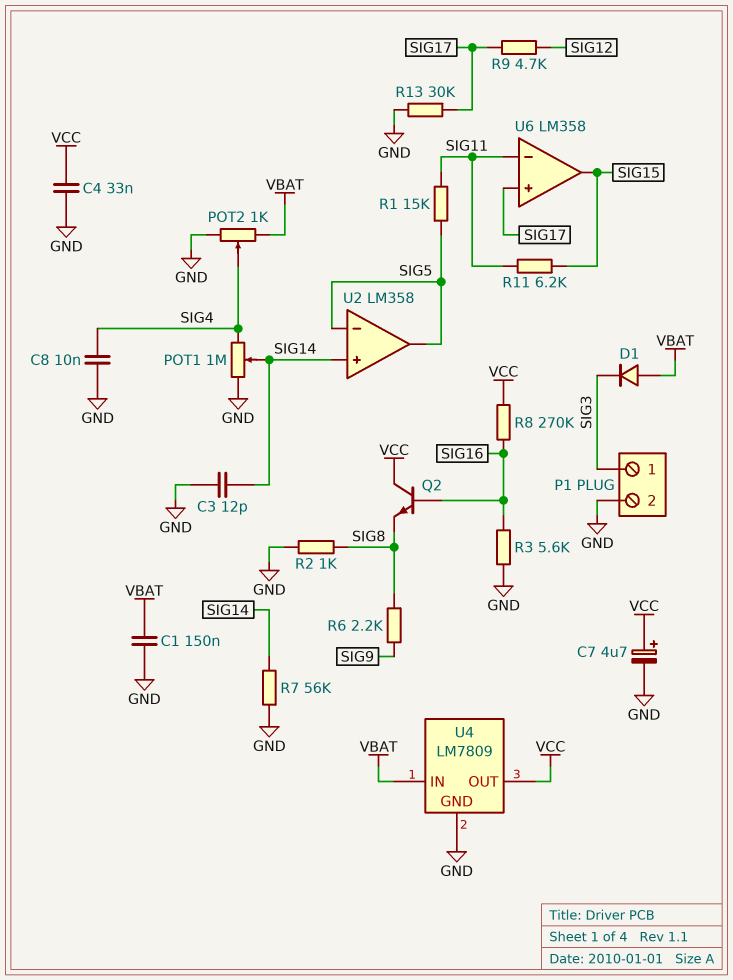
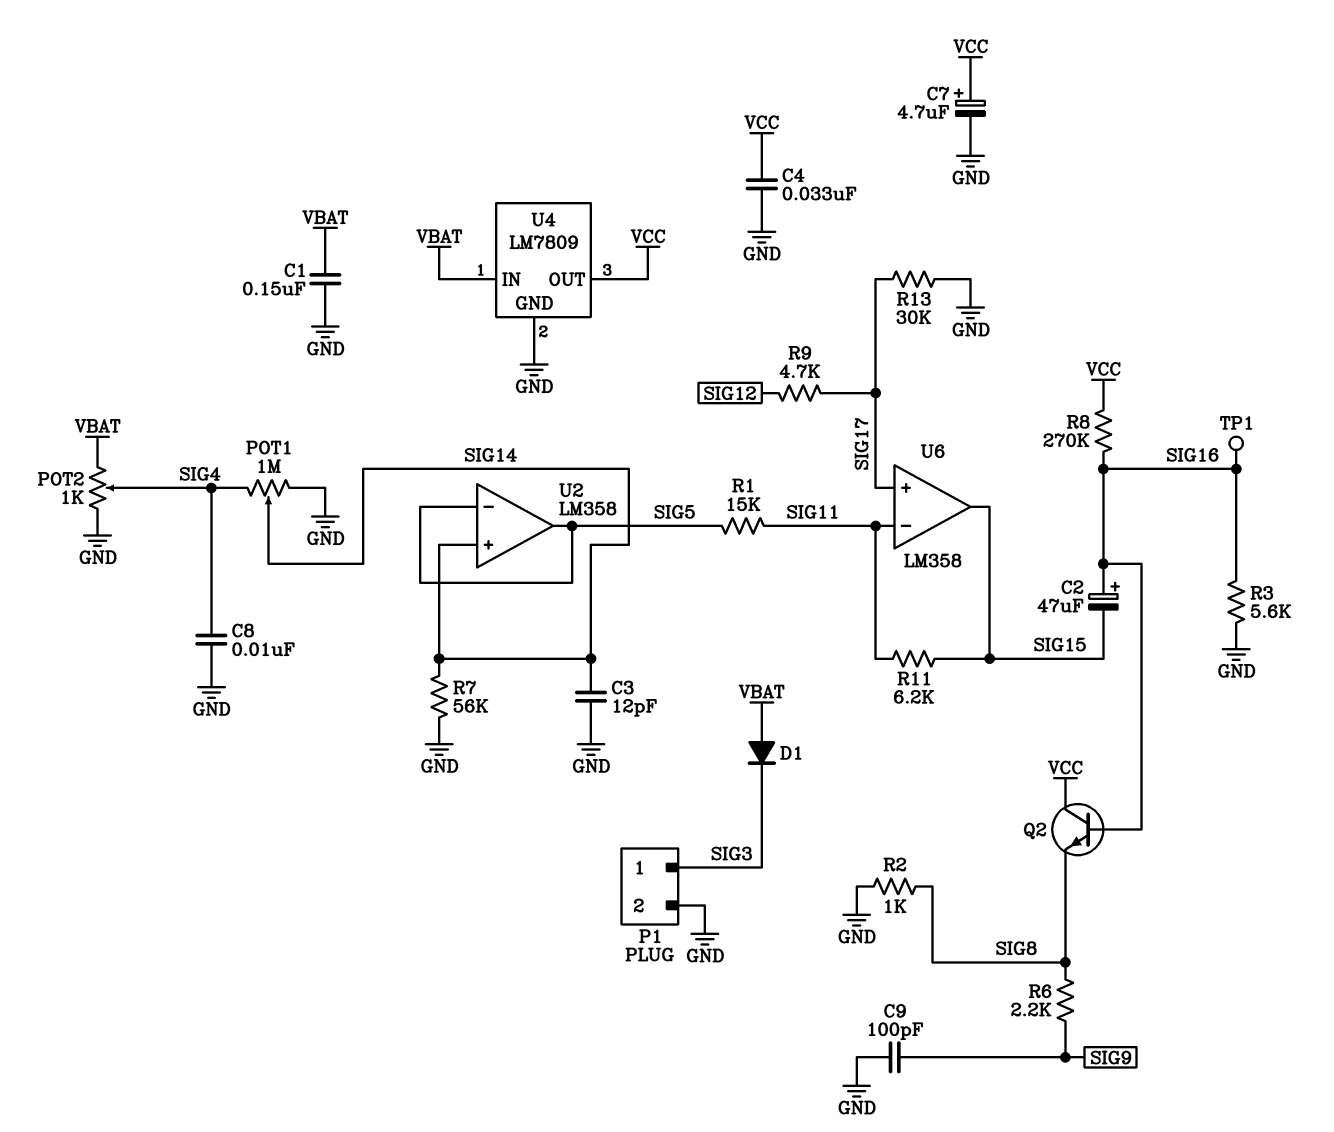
C2: none -> 47uF (plus SIG16, minus SIG15)
C9: none -> 100pF (GND, SIG9)
TP1: none -> test point (SIG16)

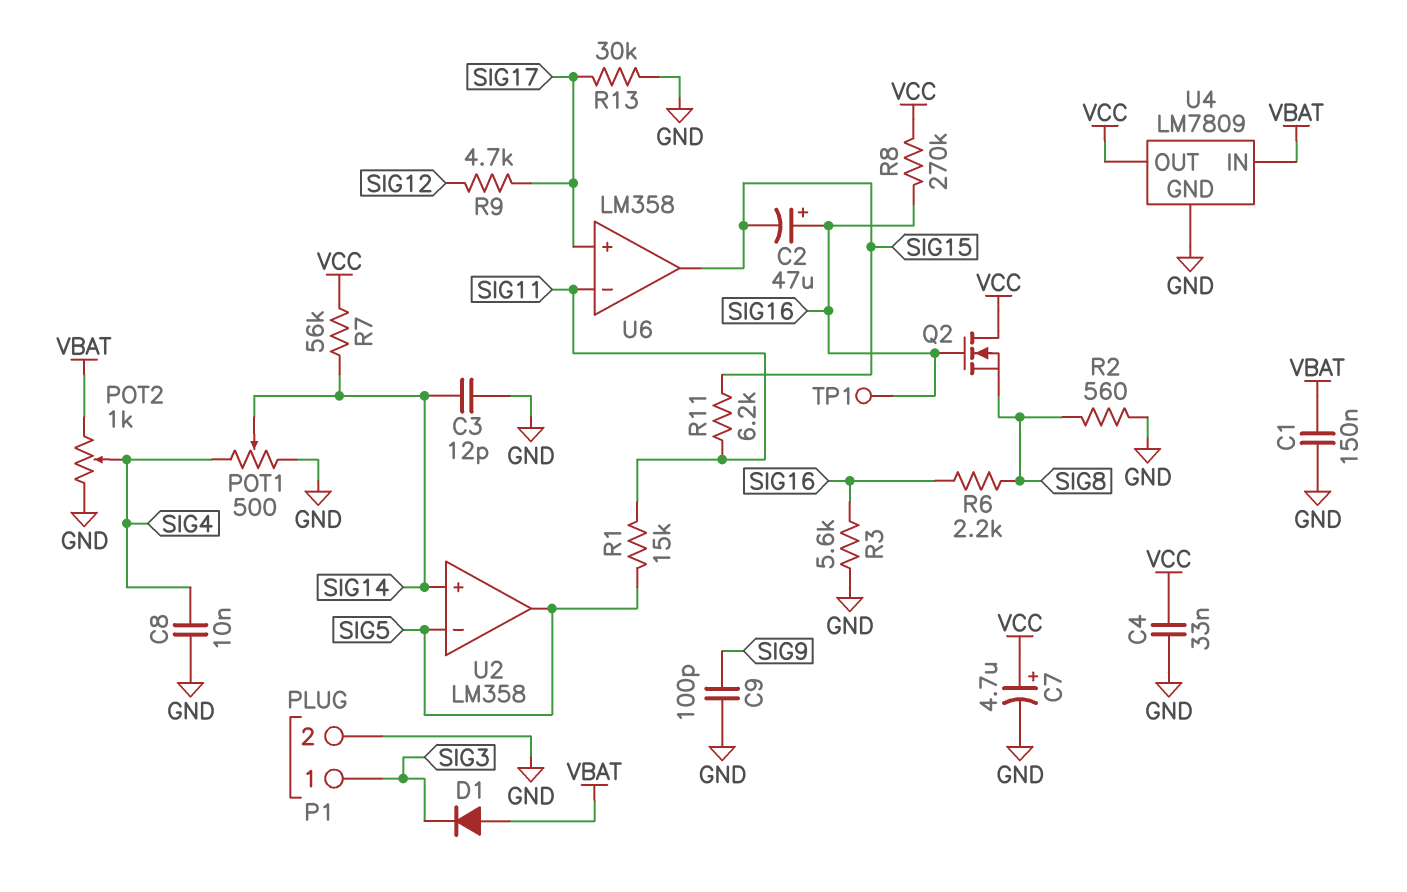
POT1: 1M (GND, SIG4, wiper SIG14) -> 500 (GND, SIG4, wiper SIG14)
Q2: NPN (B SIG16, C VCC, E SIG8) -> NMOS (G SIG16, D VCC, S SIG8)
R2: 1k (GND, SIG8) -> 560 (GND, SIG8)
R6: 2.2k (SIG8, SIG9) -> 2.2k (SIG8, SIG16)
R7: 56k (GND, SIG14) -> 56k (SIG14, VCC)

